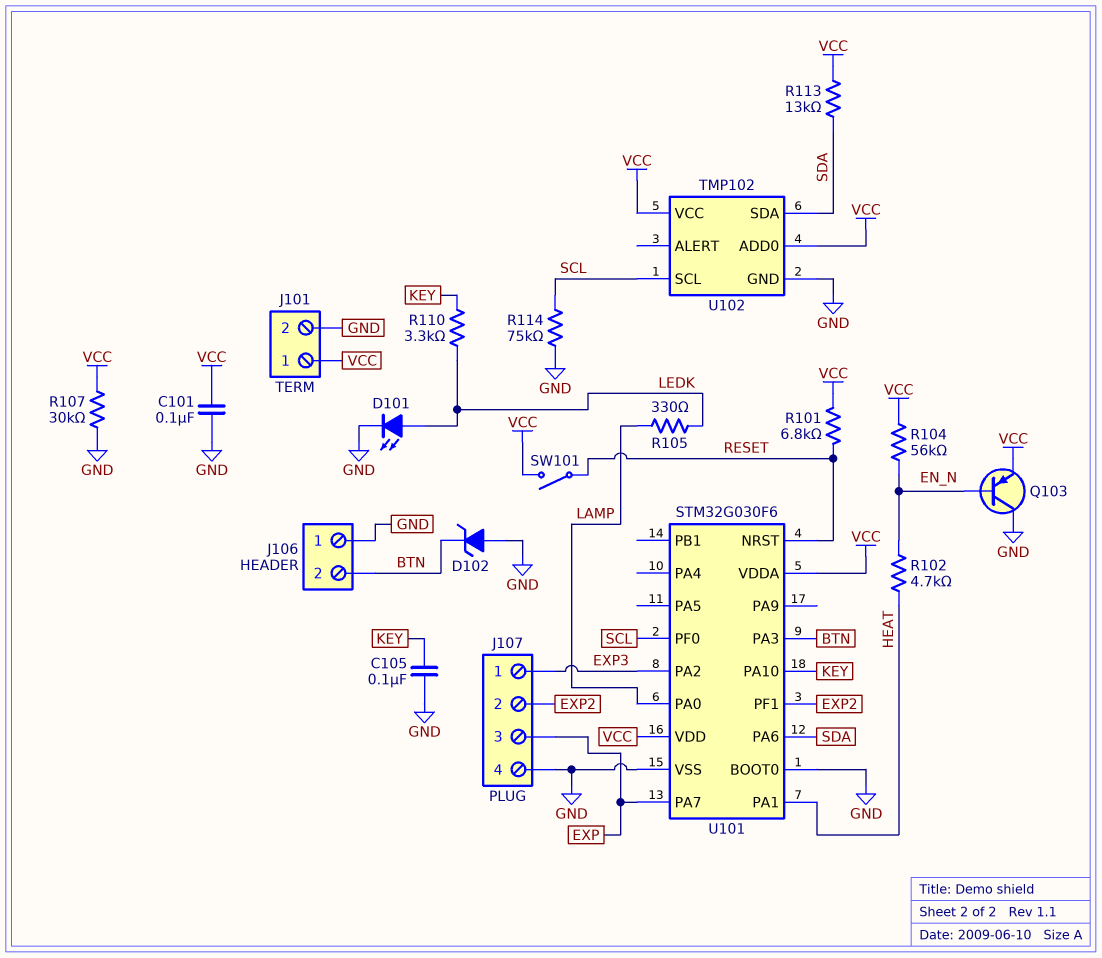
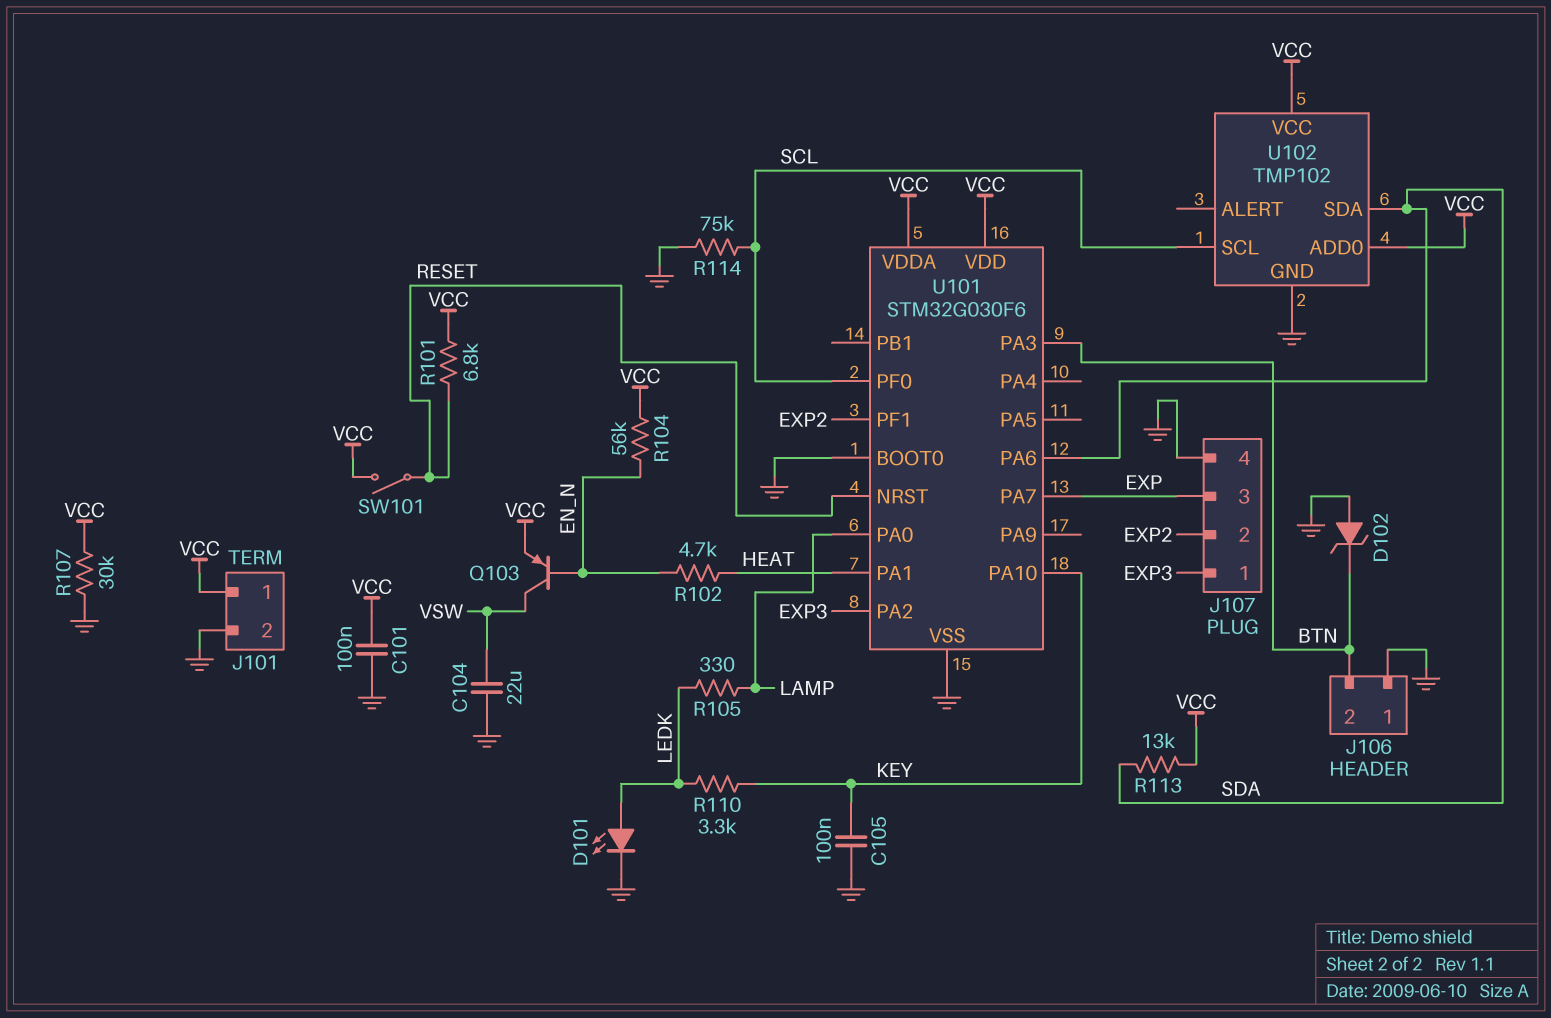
C104: none -> 22uF (GND, VSW)
Q103: PNP (B EN_N, C GND, E VCC) -> PNP (B EN_N, C VSW, E VCC)

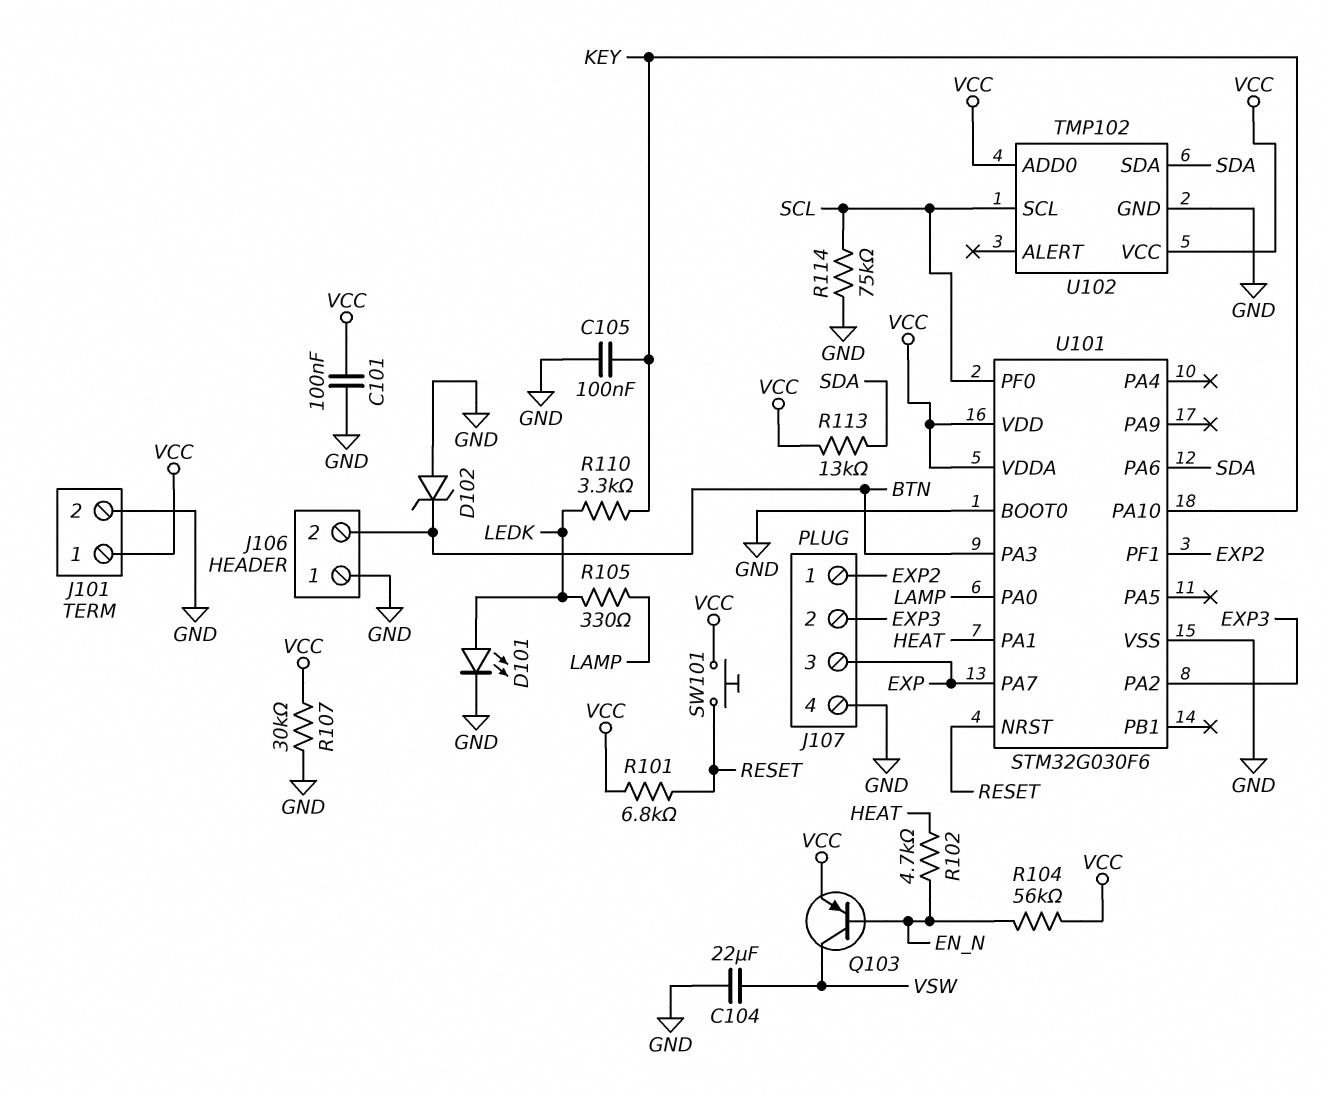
J107 pin 1: EXP3 -> EXP2
J107 pin 2: EXP2 -> EXP3
SW101: switch (RESET, VCC) -> button (RESET, VCC)

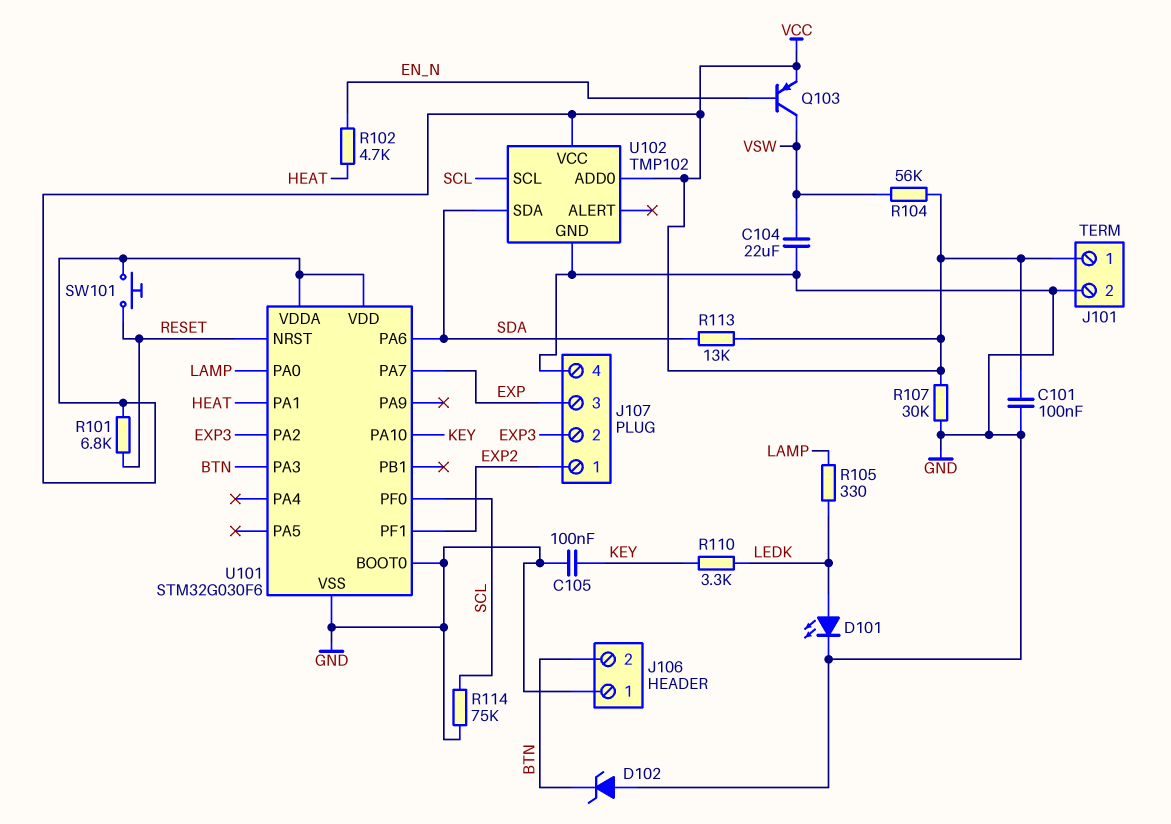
R104: 56k (EN_N, VCC) -> 56k (VCC, VSW)

